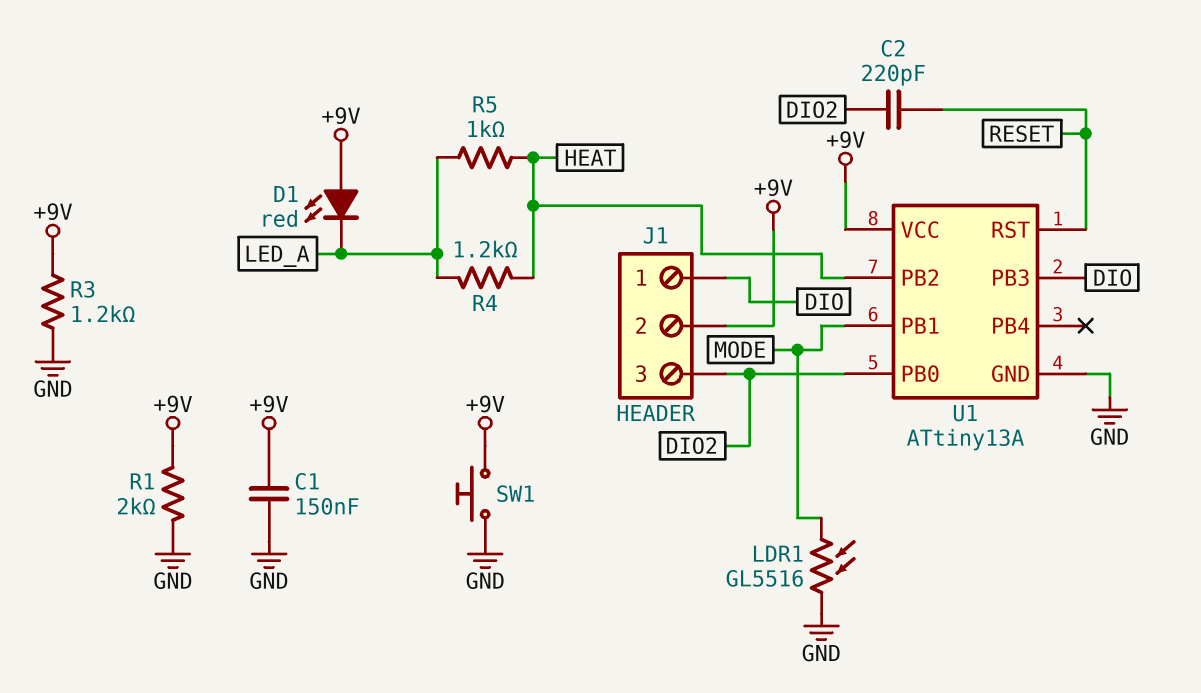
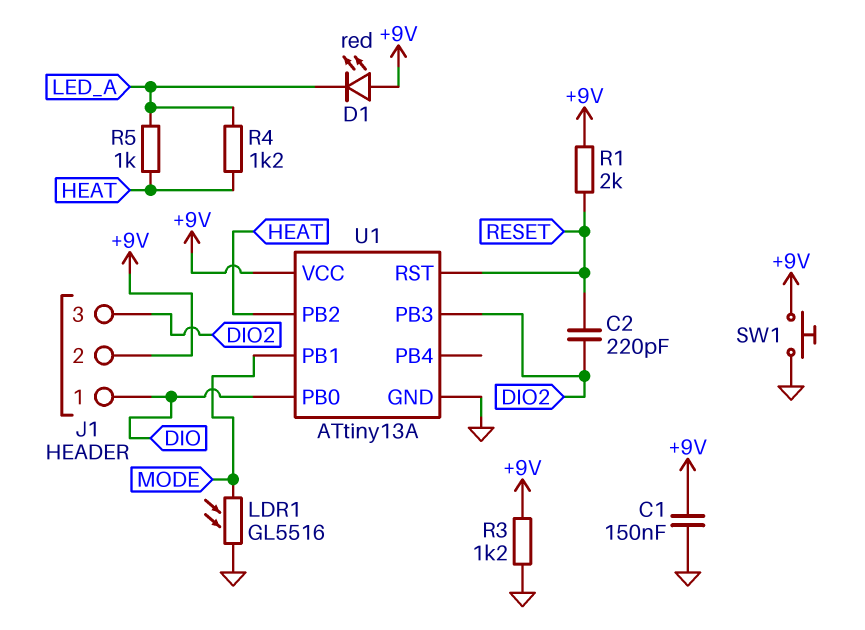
R1: 2k (+9V, GND) -> 2k (+9V, RESET)
U1 pin PB0: DIO2 -> DIO
U1 pin PB3: DIO -> DIO2

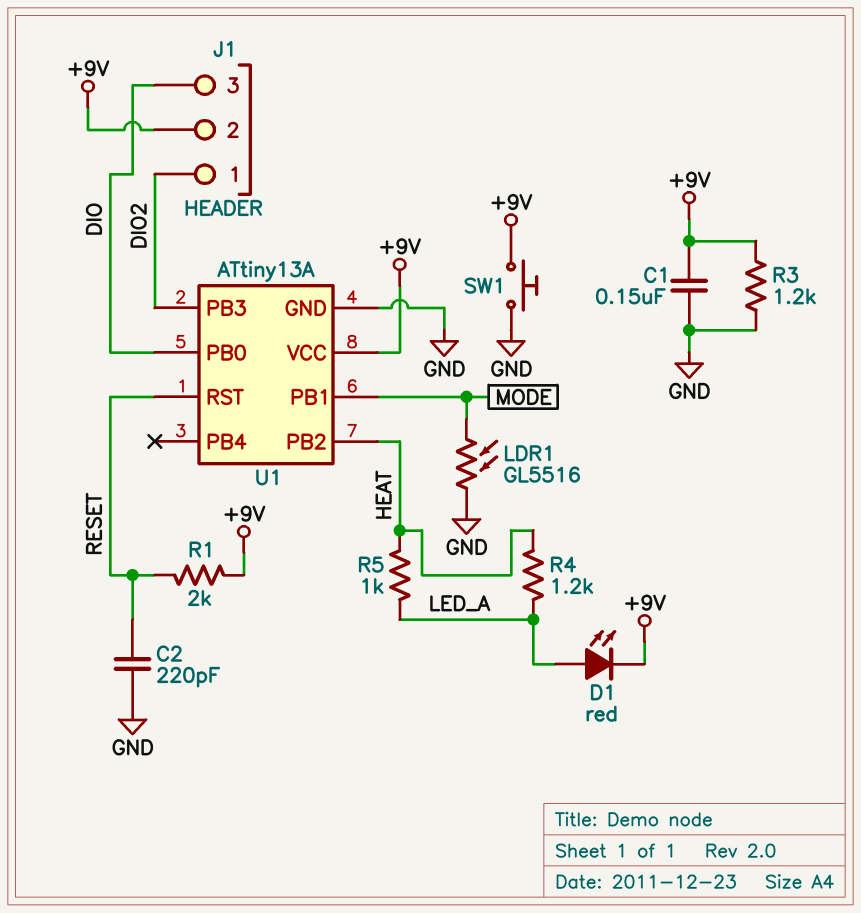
C2: 220pF (DIO2, RESET) -> 220pF (GND, RESET)
D1: LED red (A +9V, K LED_A) -> LED red (A LED_A, K +9V)
J1 pin 1: DIO -> DIO2
J1 pin 3: DIO2 -> DIO

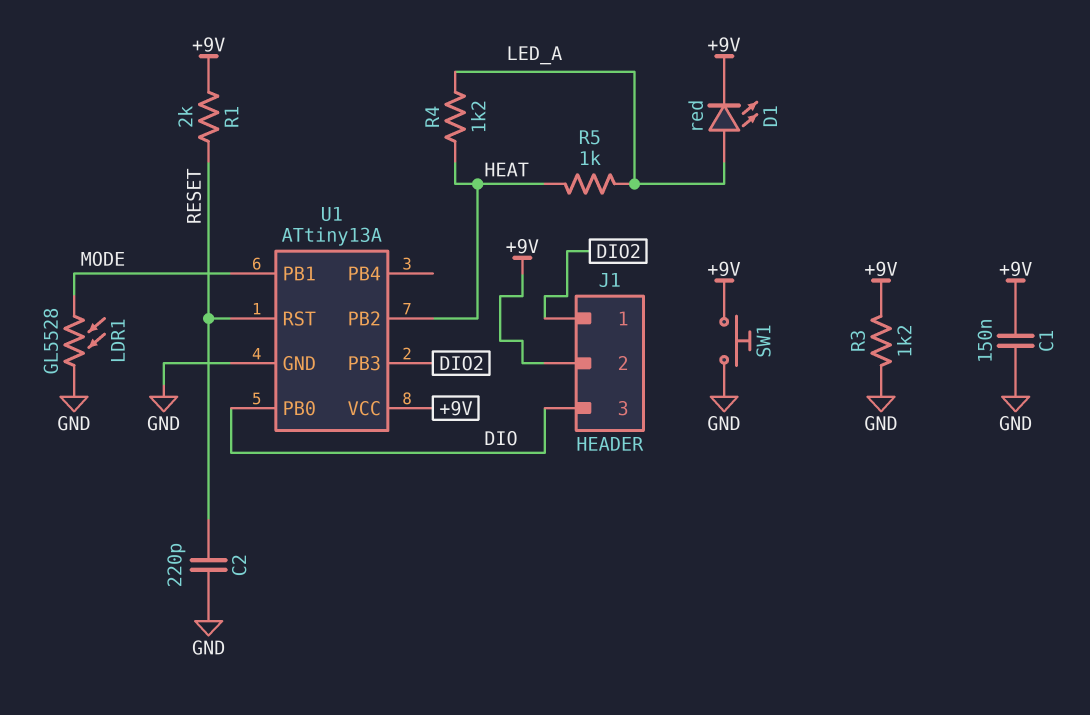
LDR1: GL5516 (GND, MODE) -> GL5528 (GND, MODE)

